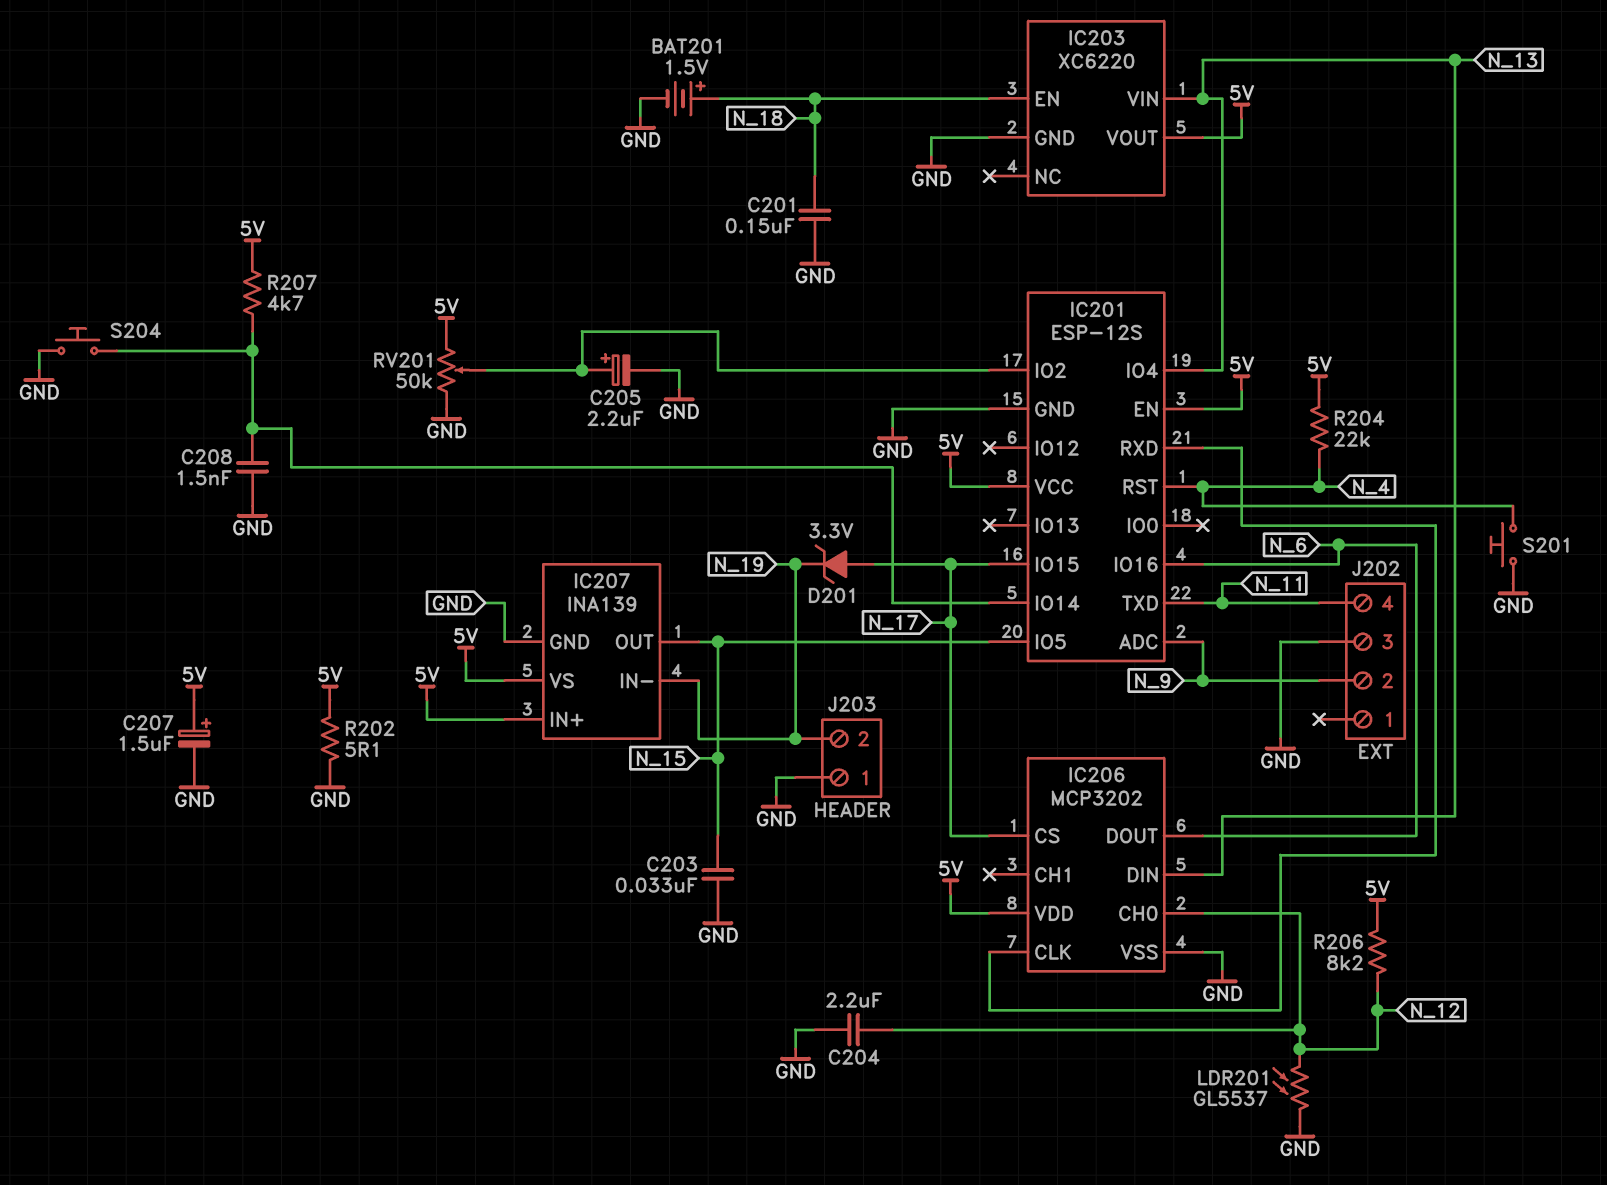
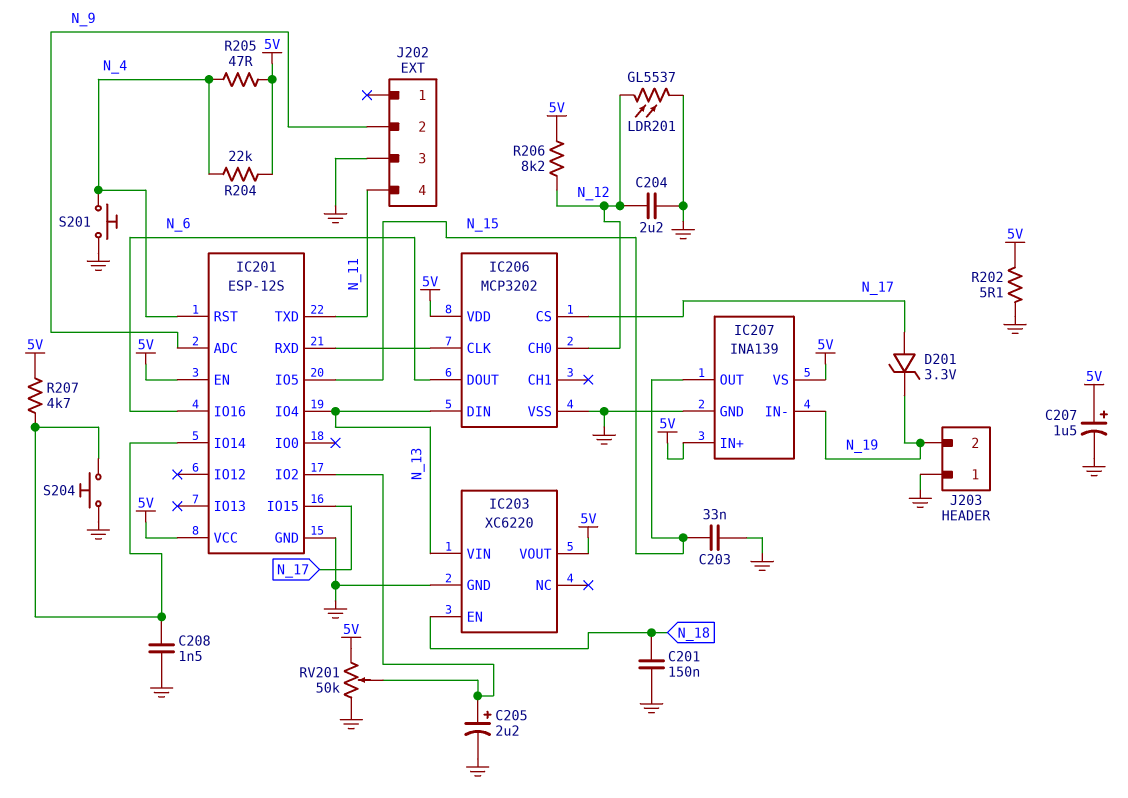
BAT201: 1.5V (plus N_18, minus GND) -> none
R205: none -> 47 (5V, N_4)

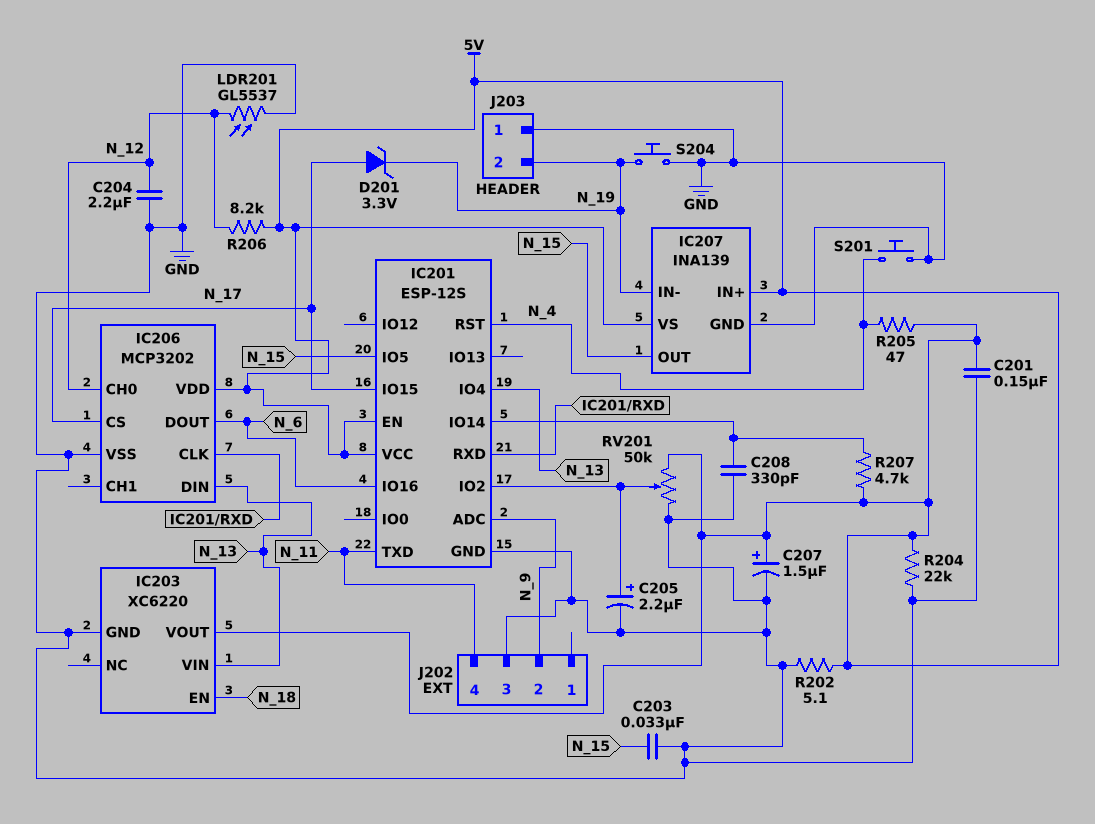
C201: 150nF (GND, N_18) -> 150nF (5V, GND)
C208: 1.5nF (GND, IC201/IO14) -> 330pF (GND, IC201/IO14)
R204: 22k (5V, N_4) -> 22k (5V, GND)
S204: button (GND, IC201/IO14) -> button (GND, N_19)

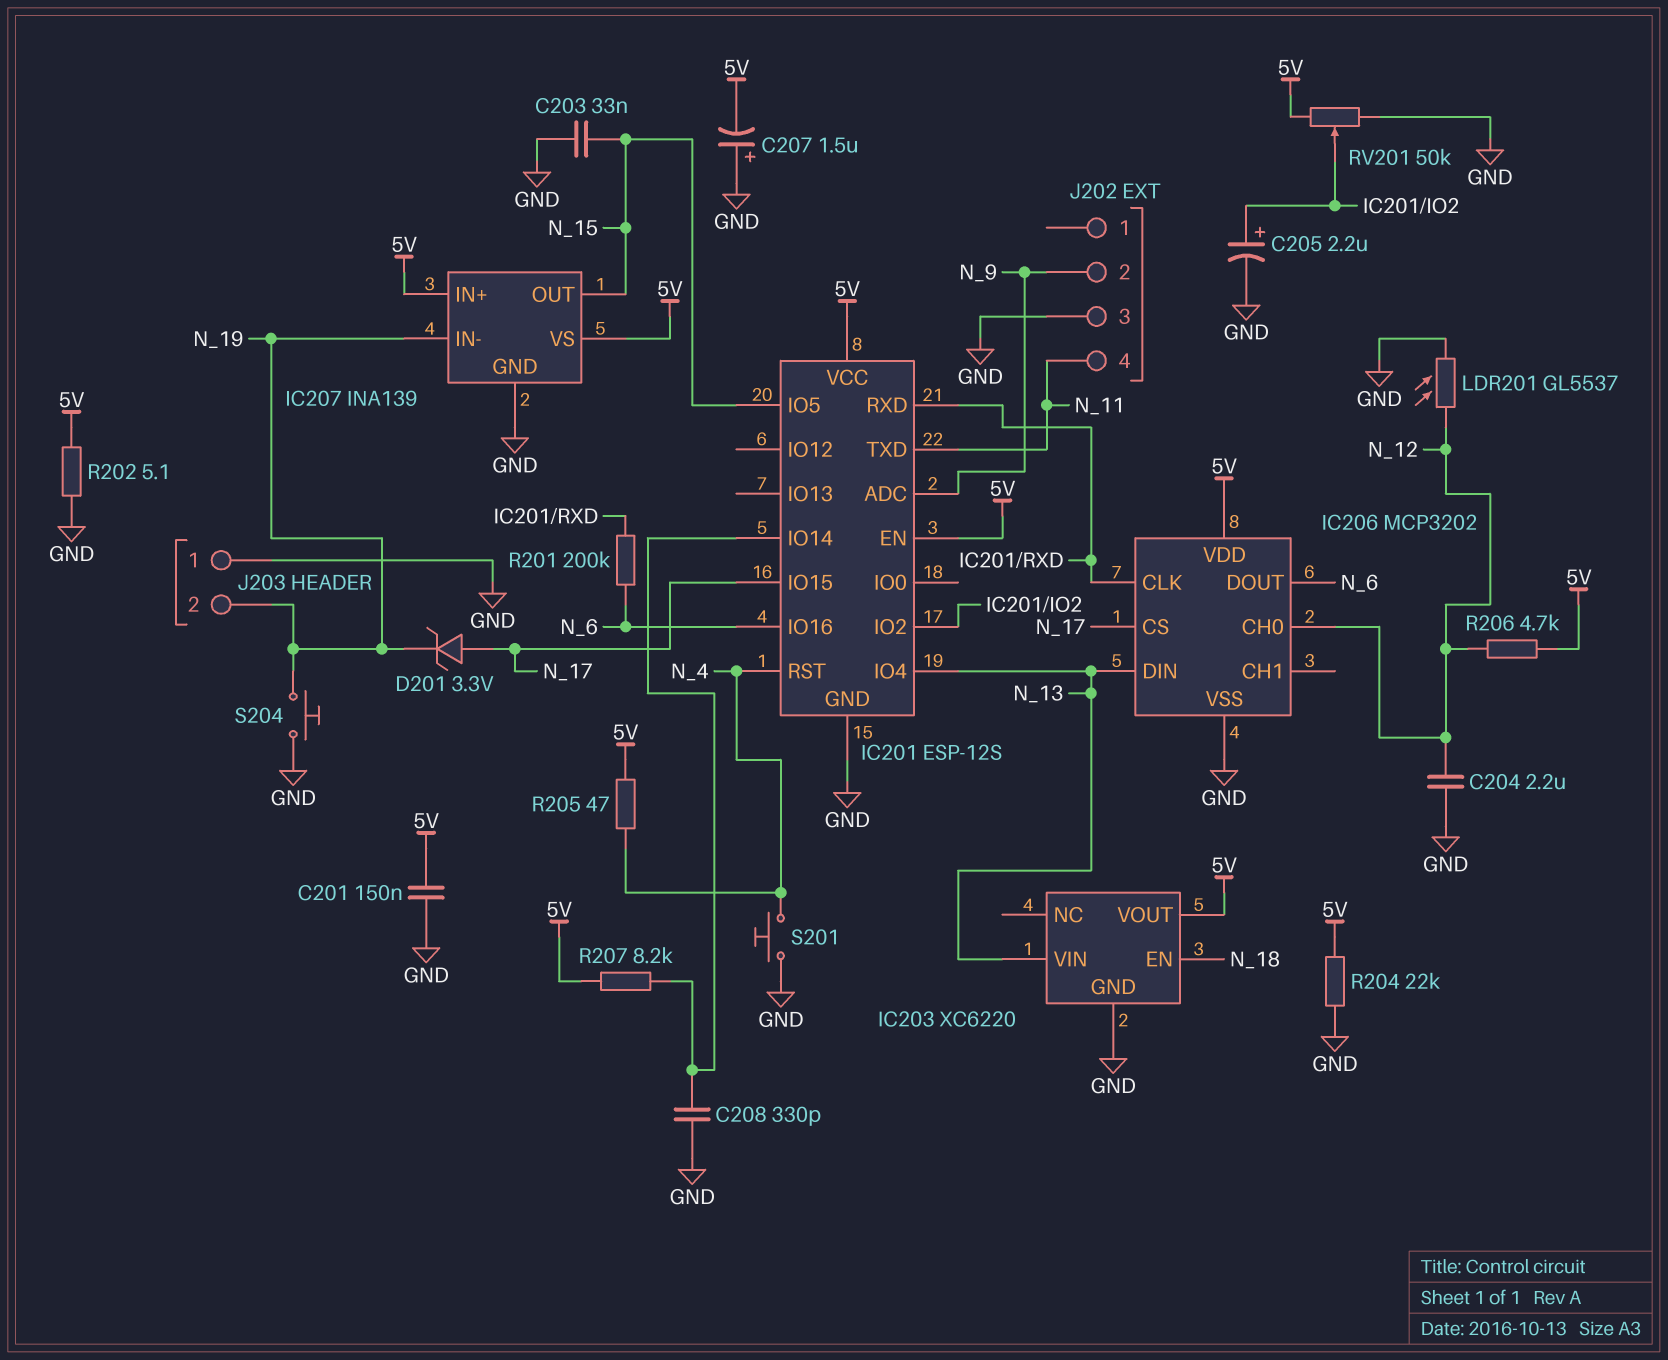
C207: 1.5uF (plus 5V, minus GND) -> 1.5uF (plus GND, minus 5V)
R201: none -> 200k (IC201/RXD, N_6)
R206: 8.2k (5V, N_12) -> 4.7k (5V, N_12)
R207: 4.7k (5V, IC201/IO14) -> 8.2k (5V, IC201/IO14)

